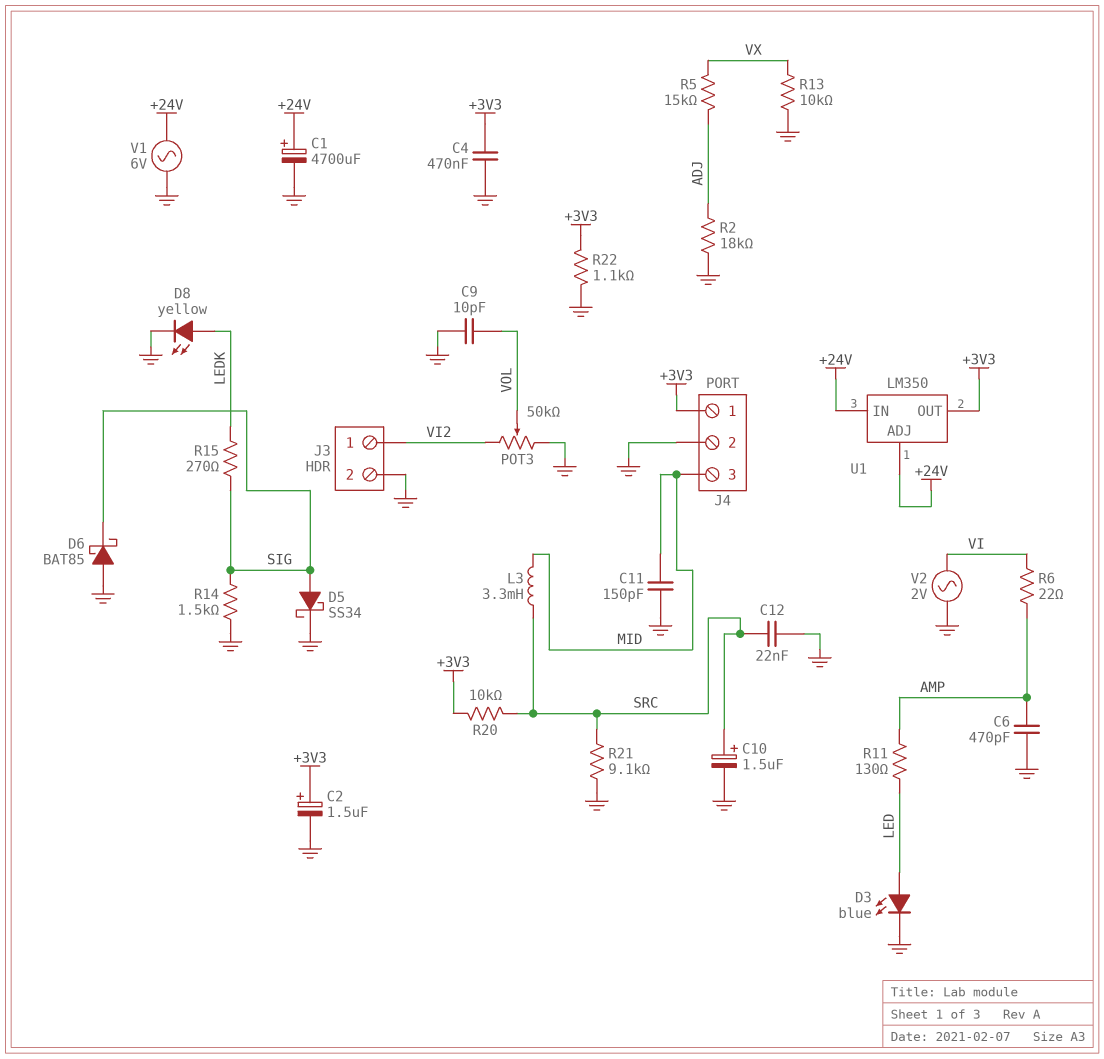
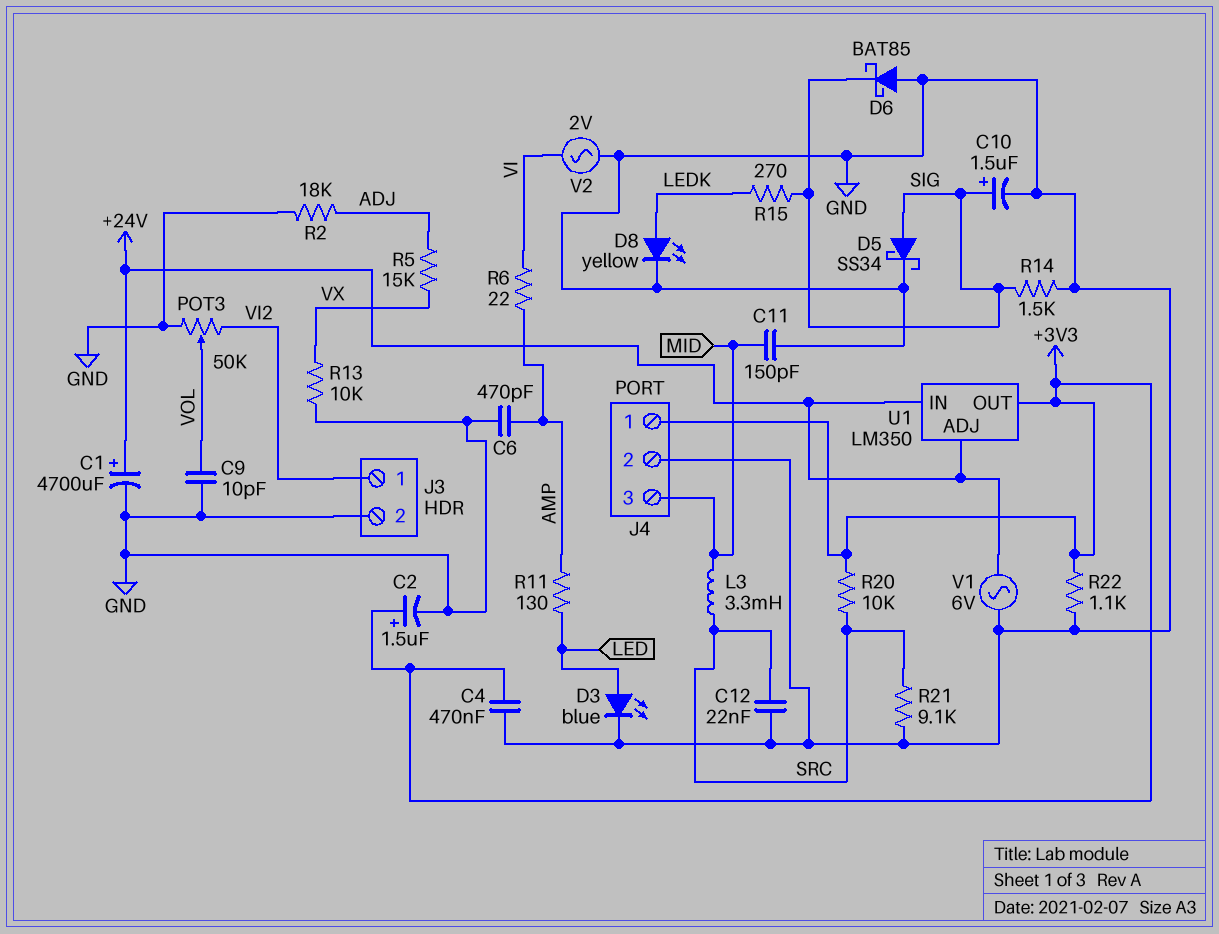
C10: 1.5uF (plus SRC, minus GND) -> 1.5uF (plus SIG, minus GND)

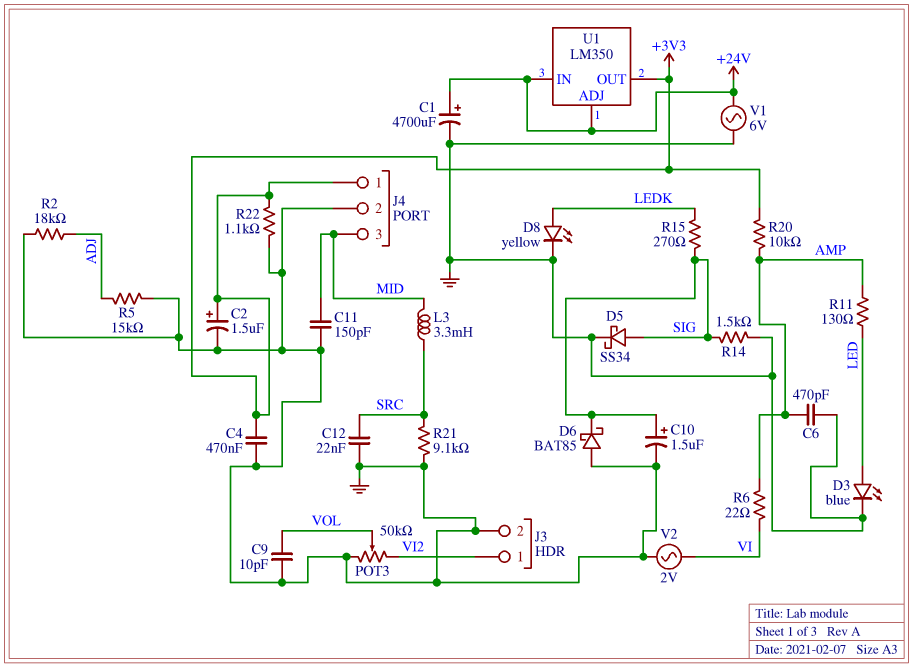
R5: 15k (ADJ, VX) -> 15k (ADJ, GND)
R13: 10k (GND, VX) -> none
R20: 10k (+3V3, SRC) -> 10k (+3V3, AMP)

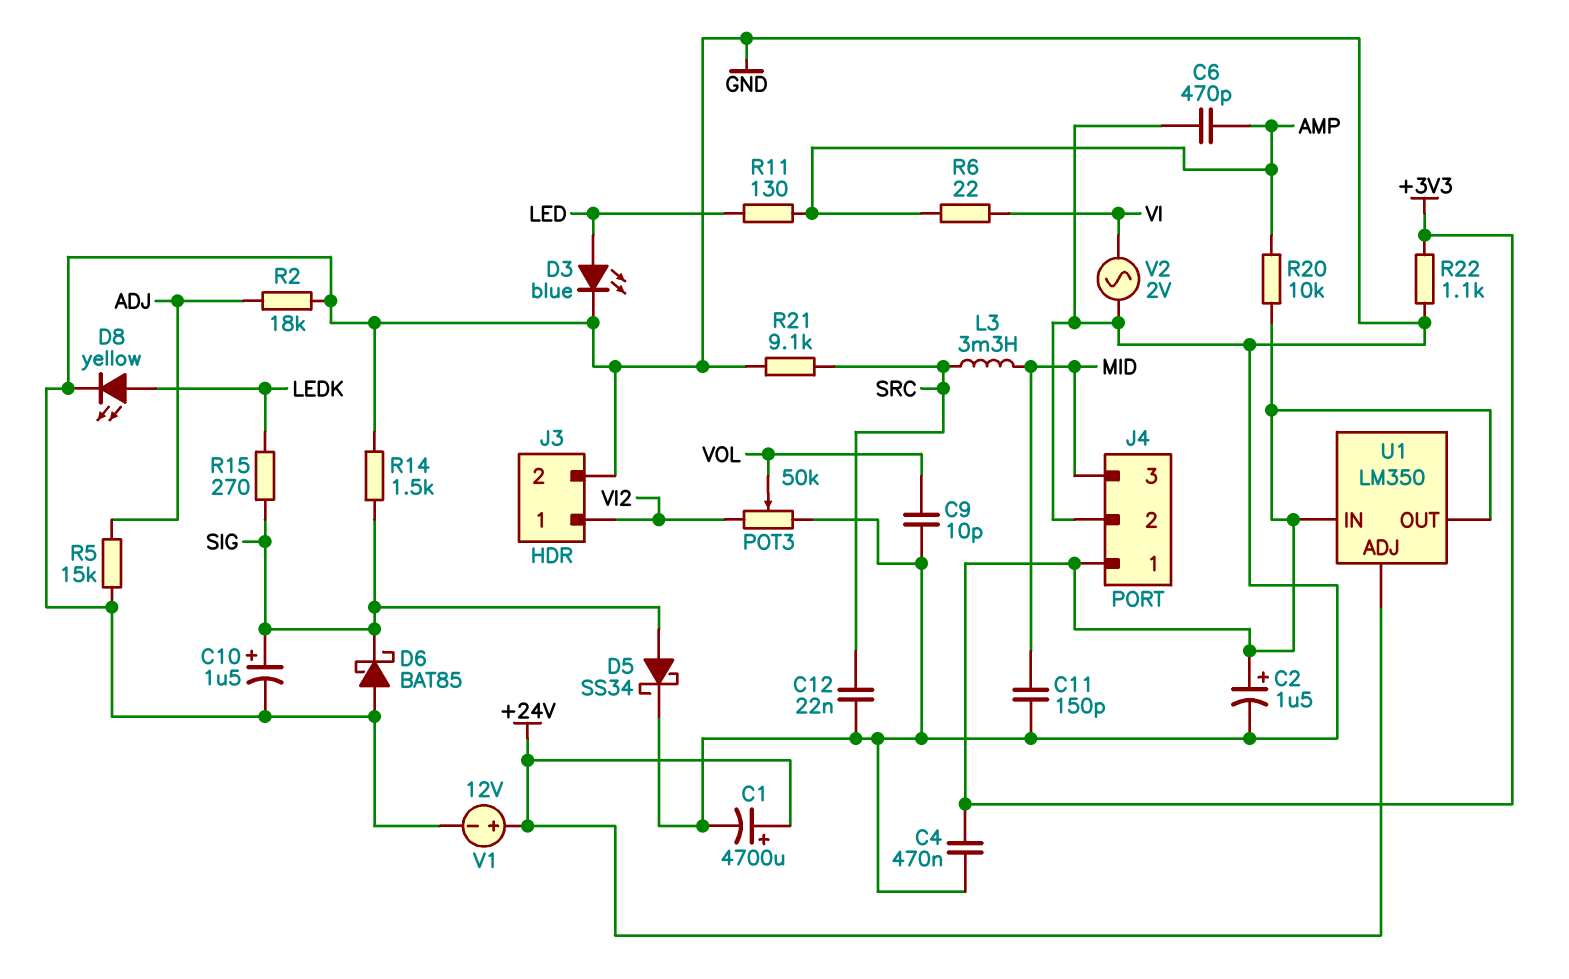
U1 pin IN: +24V -> +3V3
V1: AC 6V (+24V, GND) -> 12V (plus +24V, minus GND)

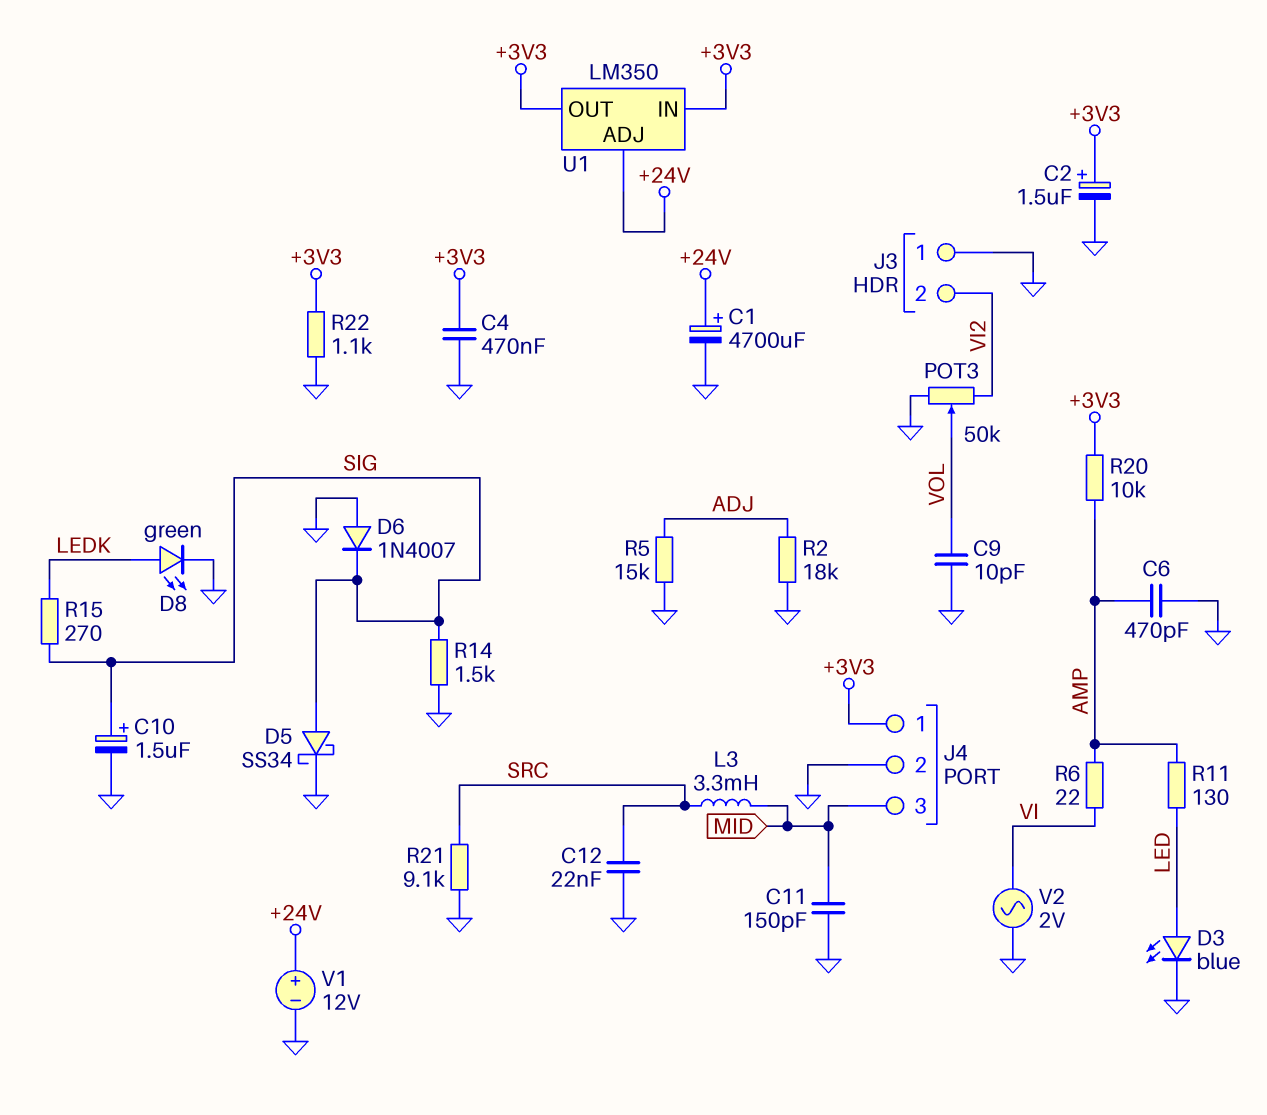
D6: schottky BAT85 (A GND, K SIG) -> diode 1N4007 (A GND, K SIG)
D8: LED yellow (A LEDK, K GND) -> LED green (A LEDK, K GND)
J3 pin 1: VI2 -> GND
J3 pin 2: GND -> VI2

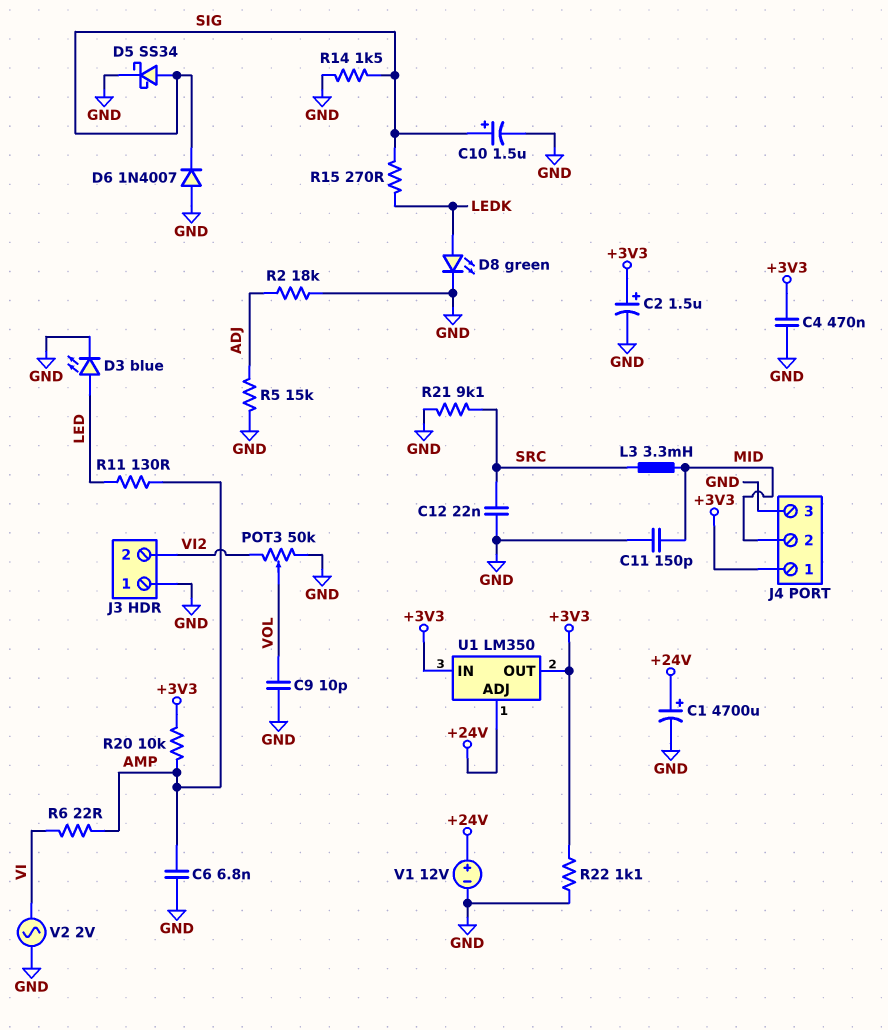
C6: 470pF (AMP, GND) -> 6.8nF (AMP, GND)
J4 pin 2: GND -> MID
J4 pin 3: MID -> GND

